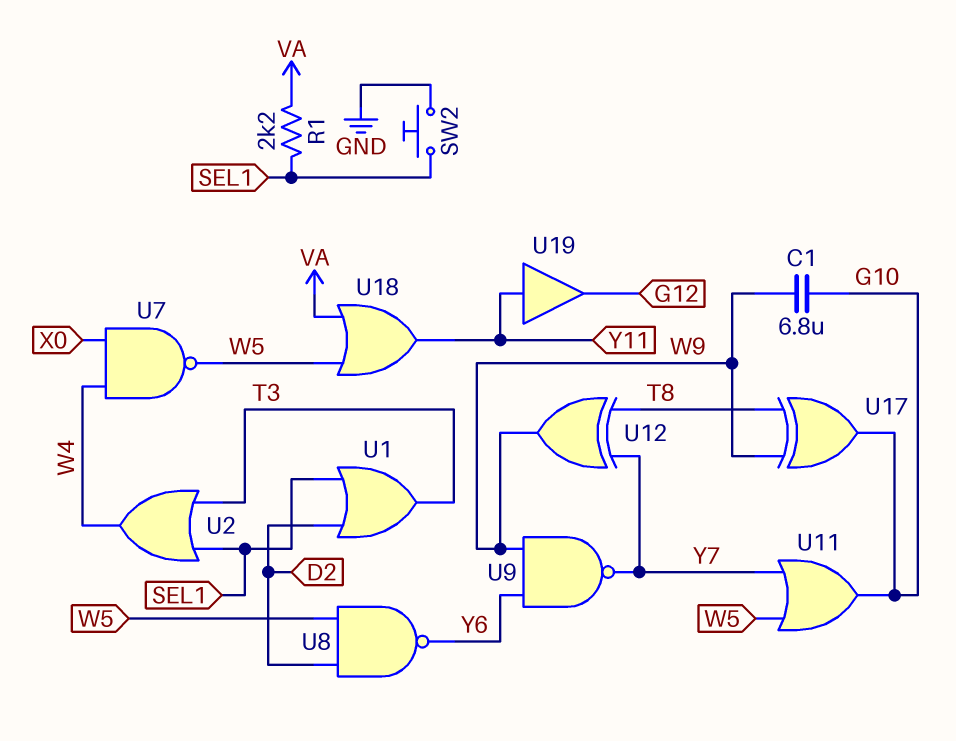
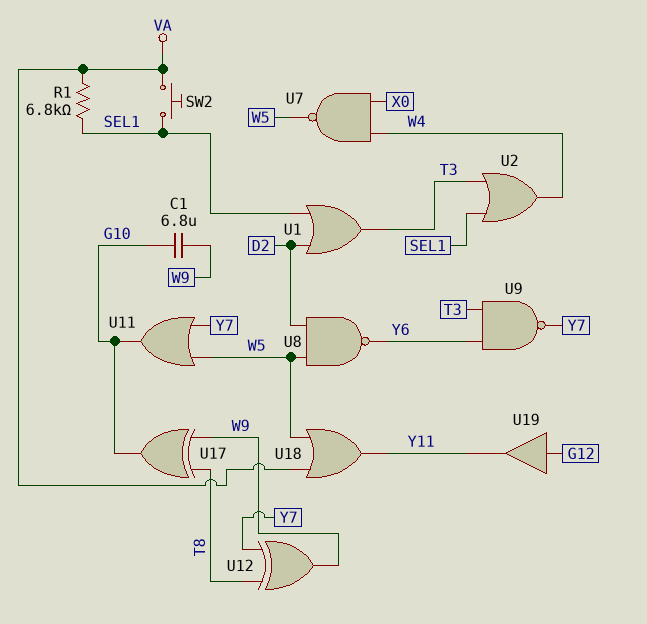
R1: 2.2k (SEL1, VA) -> 6.8k (SEL1, VA)
SW2: button (GND, SEL1) -> button (SEL1, VA)
U9: NAND (in W9, in Y6, out Y7) -> NAND (in T3, in Y6, out Y7)
U19: buffer (in Y11, out G12) -> buffer (in G12, out Y11)

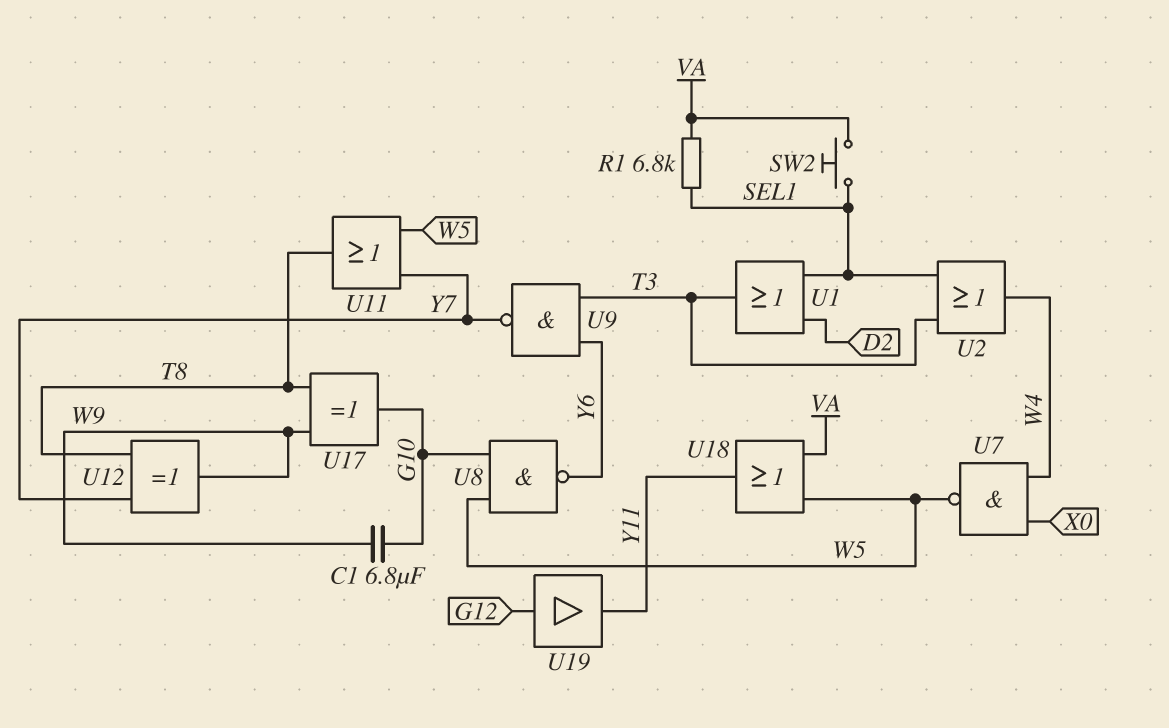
U8: NAND (in D2, in W5, out Y6) -> NAND (in G10, in W5, out Y6)
U11: OR (in W5, in Y7, out G10) -> OR (in W5, in Y7, out T8)

